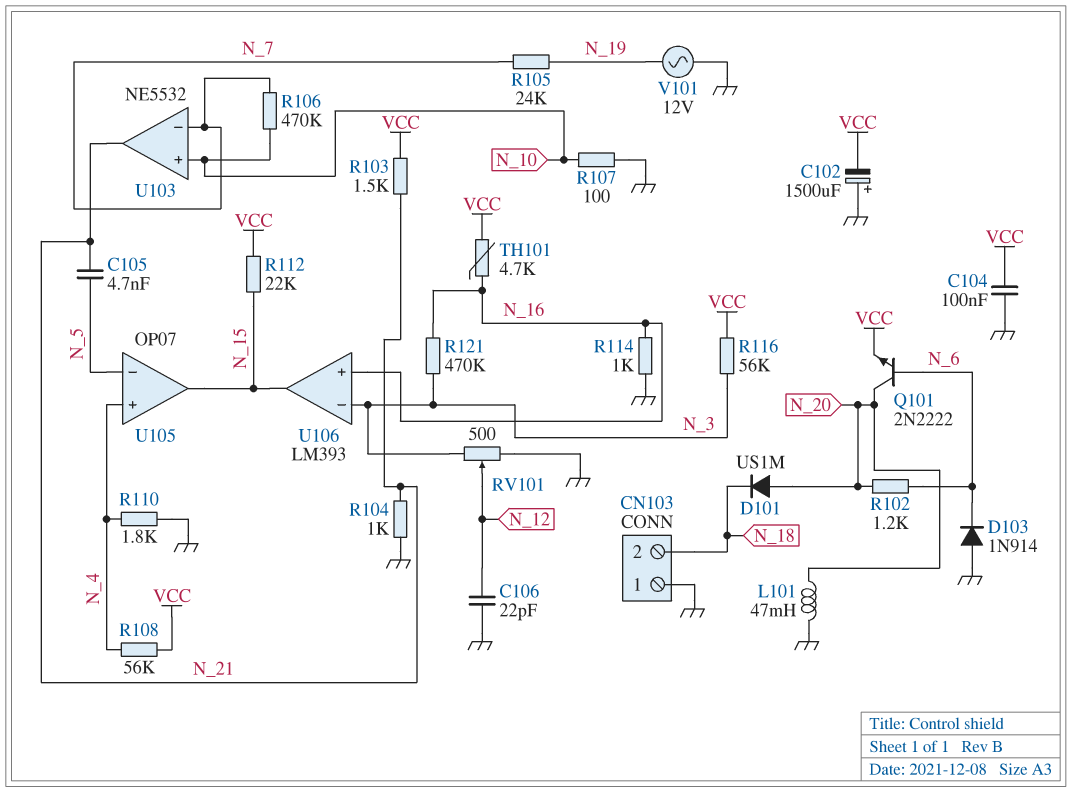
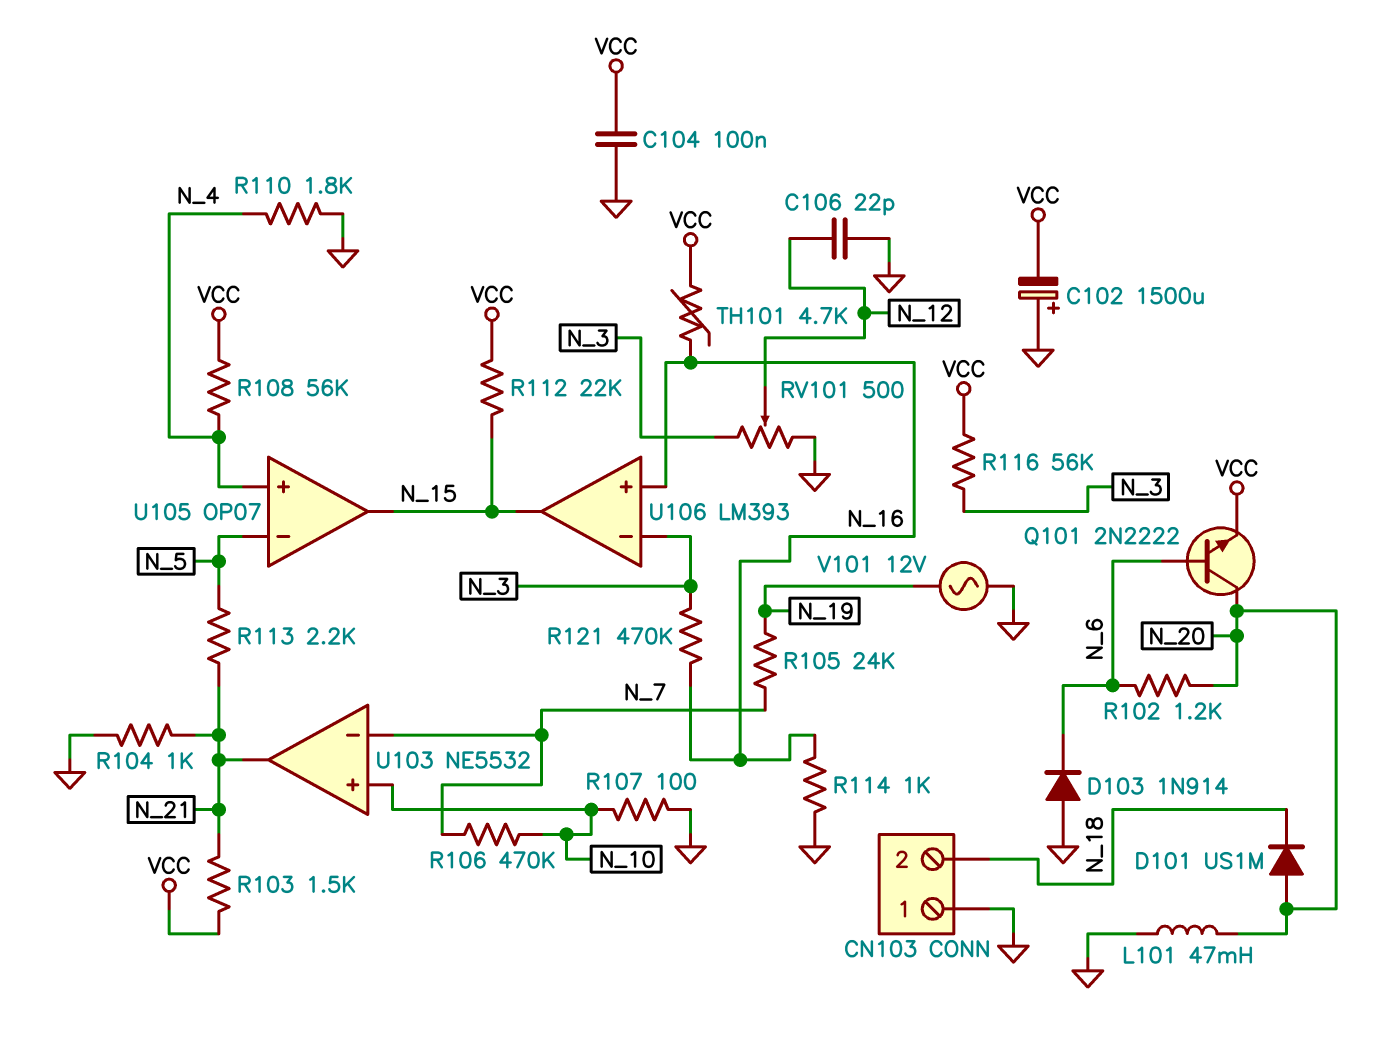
C105: 4.7nF (N_5, N_21) -> none
R113: none -> 2.2k (N_5, N_21)

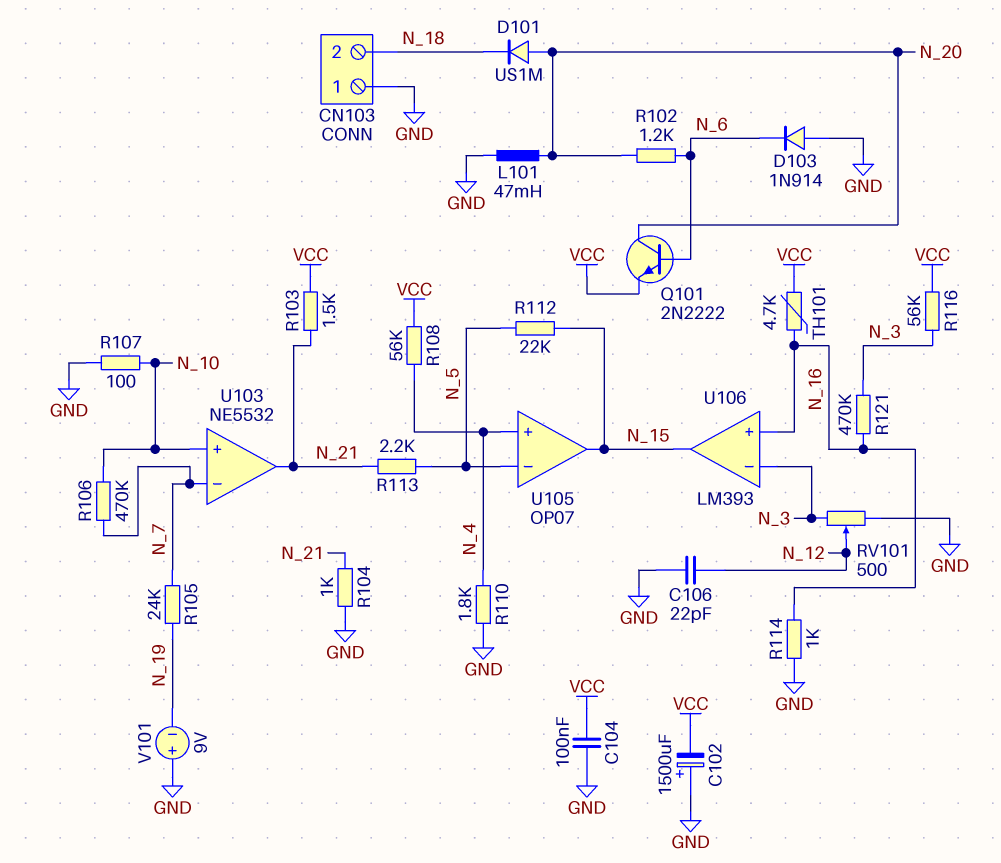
R112: 22k (N_15, VCC) -> 22k (N_5, N_15)
V101: AC 12V (GND, N_19) -> 9V (plus GND, minus N_19)

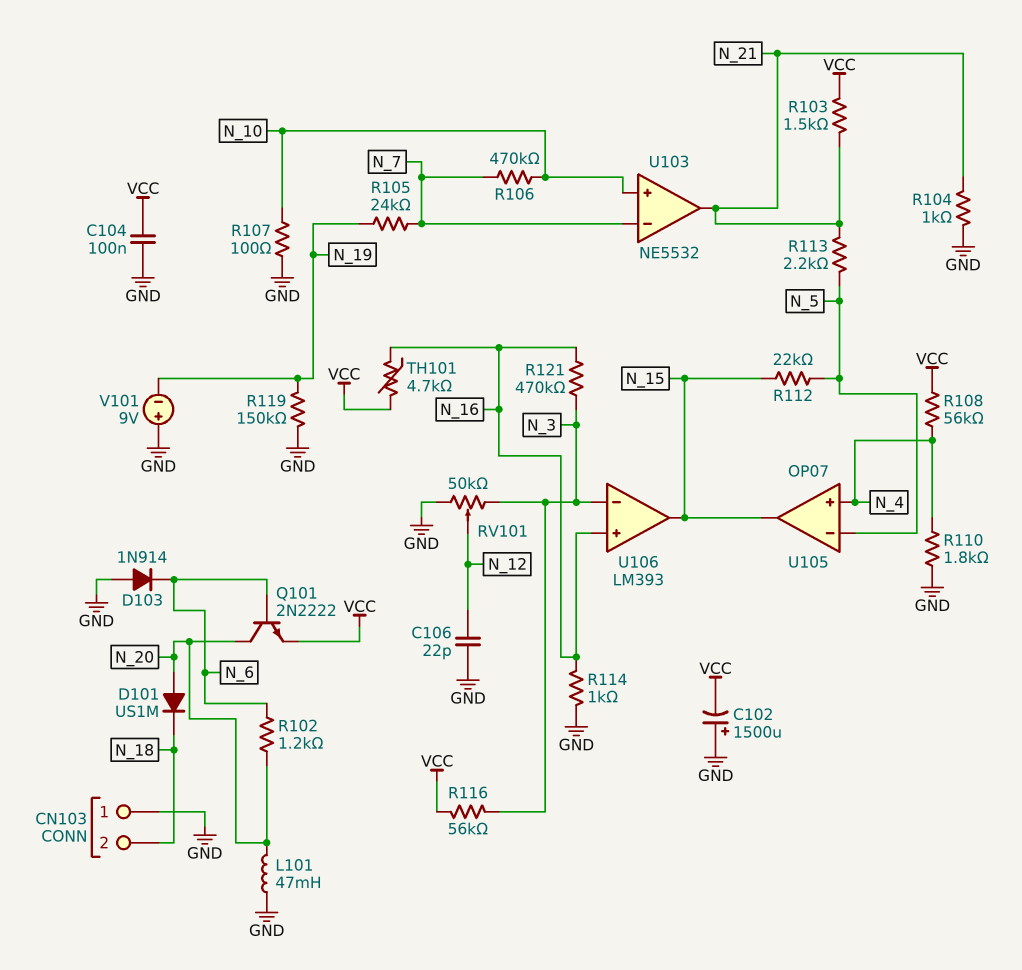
R119: none -> 150k (GND, N_19)
RV101: 500 (GND, N_3, wiper N_12) -> 50k (GND, N_3, wiper N_12)

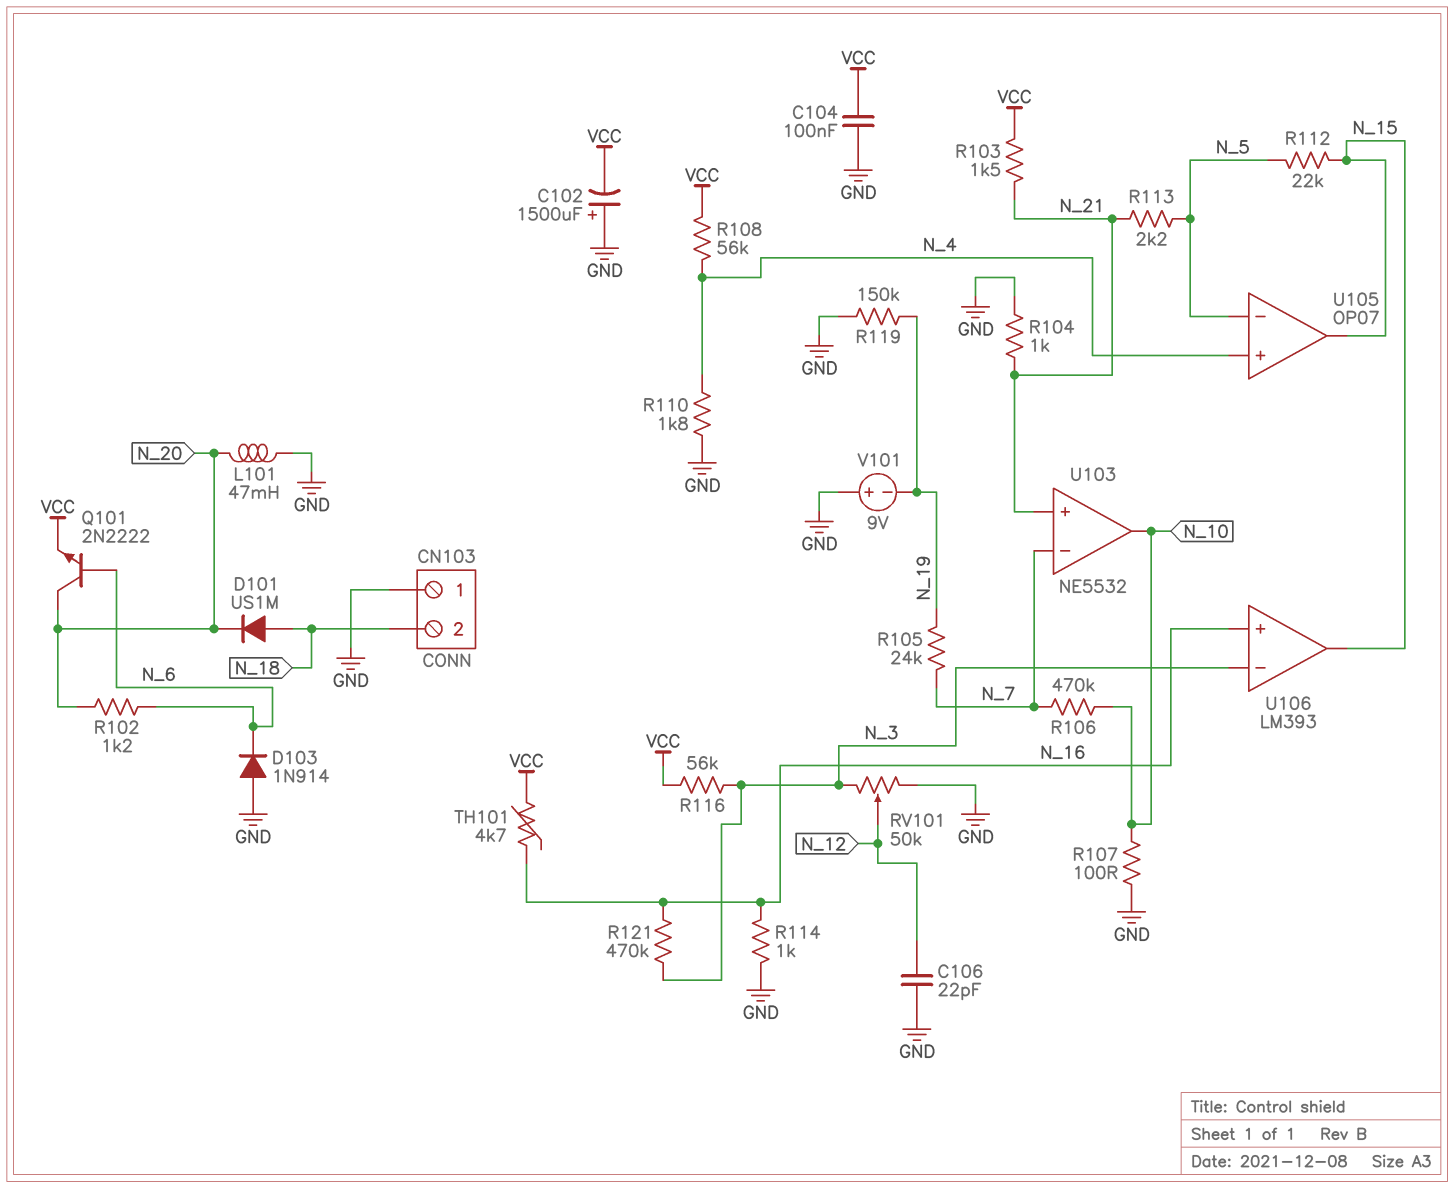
D101: diode US1M (A N_20, K N_18) -> diode US1M (A N_18, K N_20)
U103 pin in+: N_10 -> N_21
U103 pin out: N_21 -> N_10

